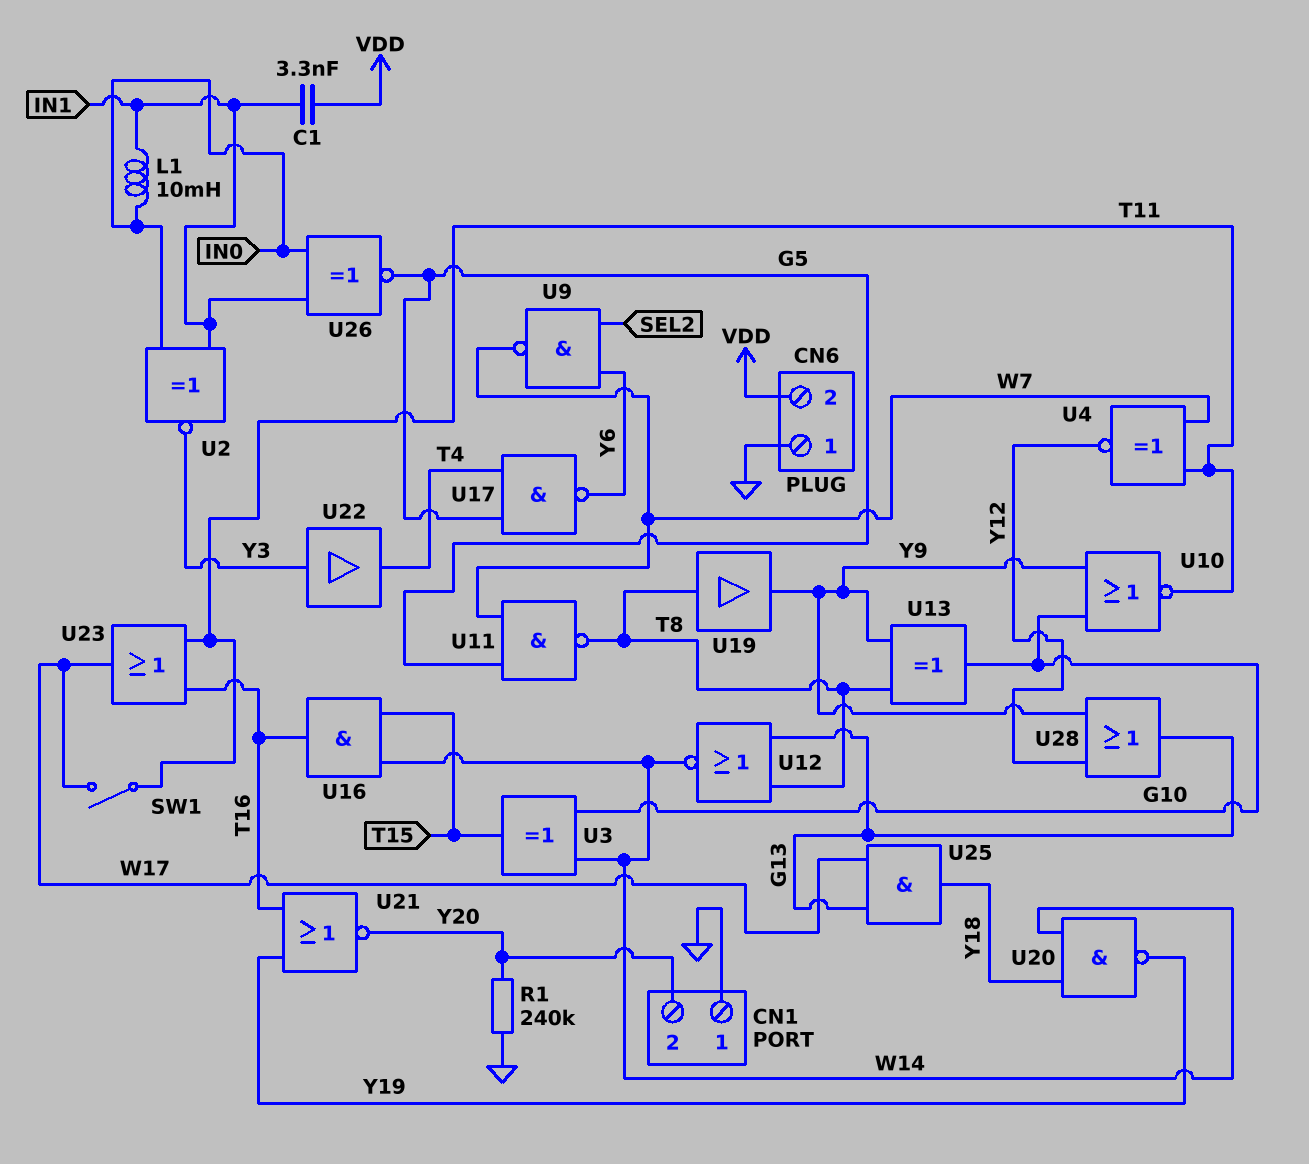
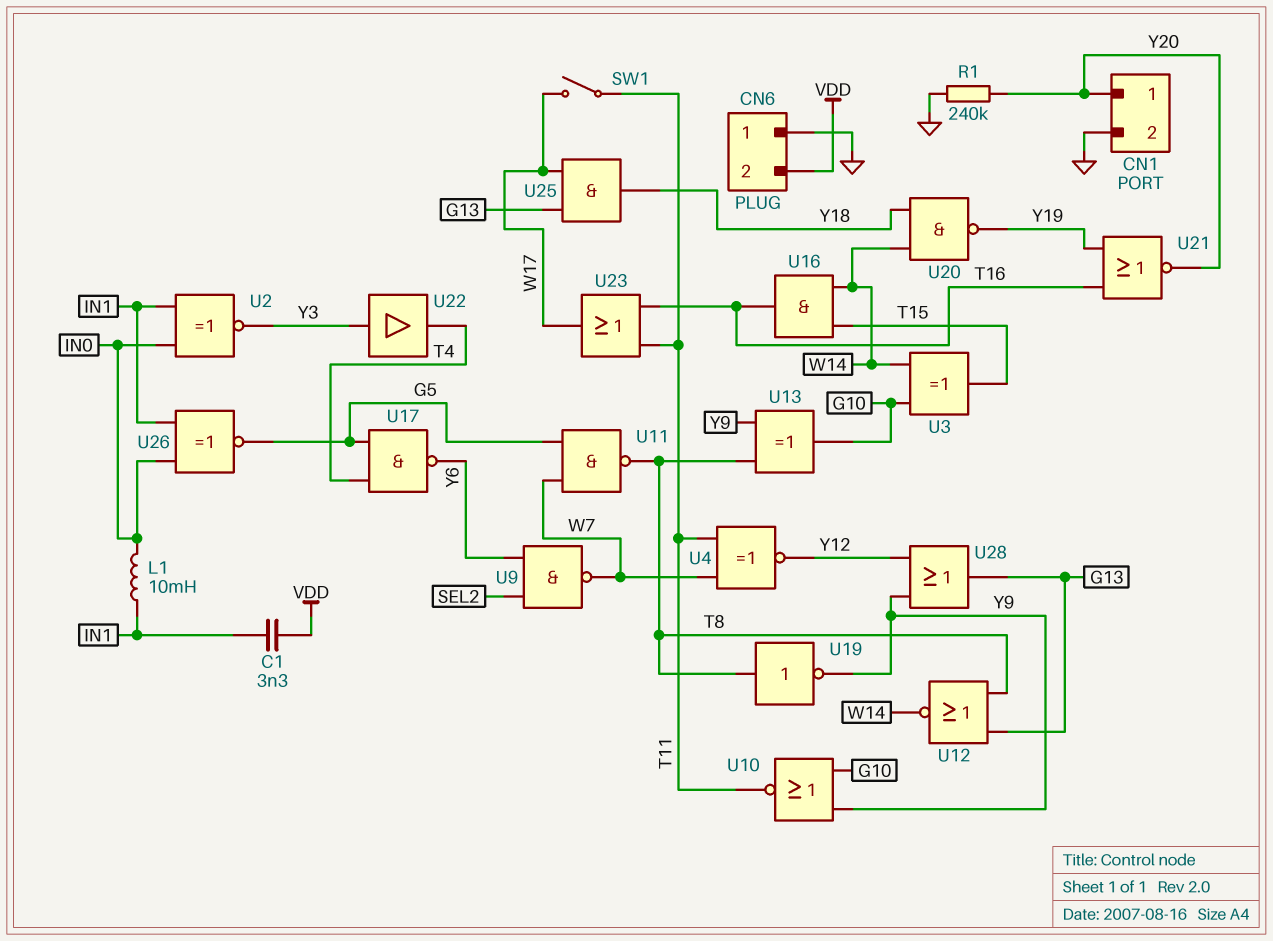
CN1 pin 1: GND -> Y20
CN1 pin 2: Y20 -> GND
U19: buffer (in T8, out Y9) -> NOT (in T8, out Y9)

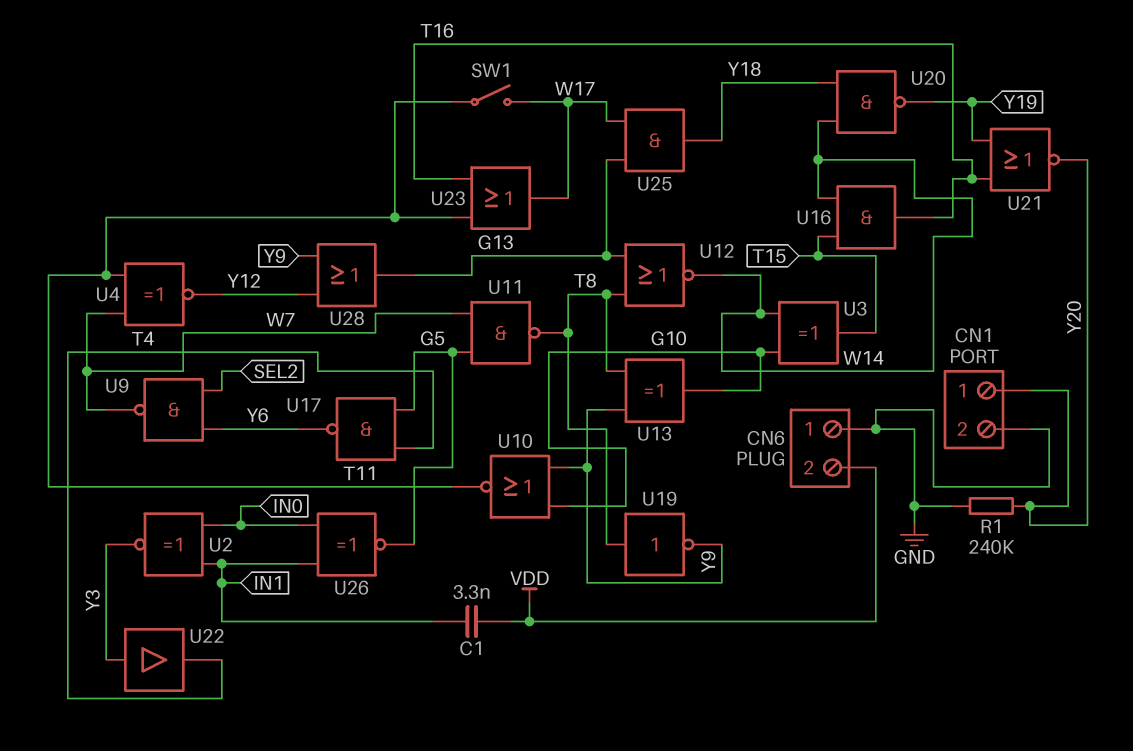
L1: 10mH (IN0, IN1) -> none

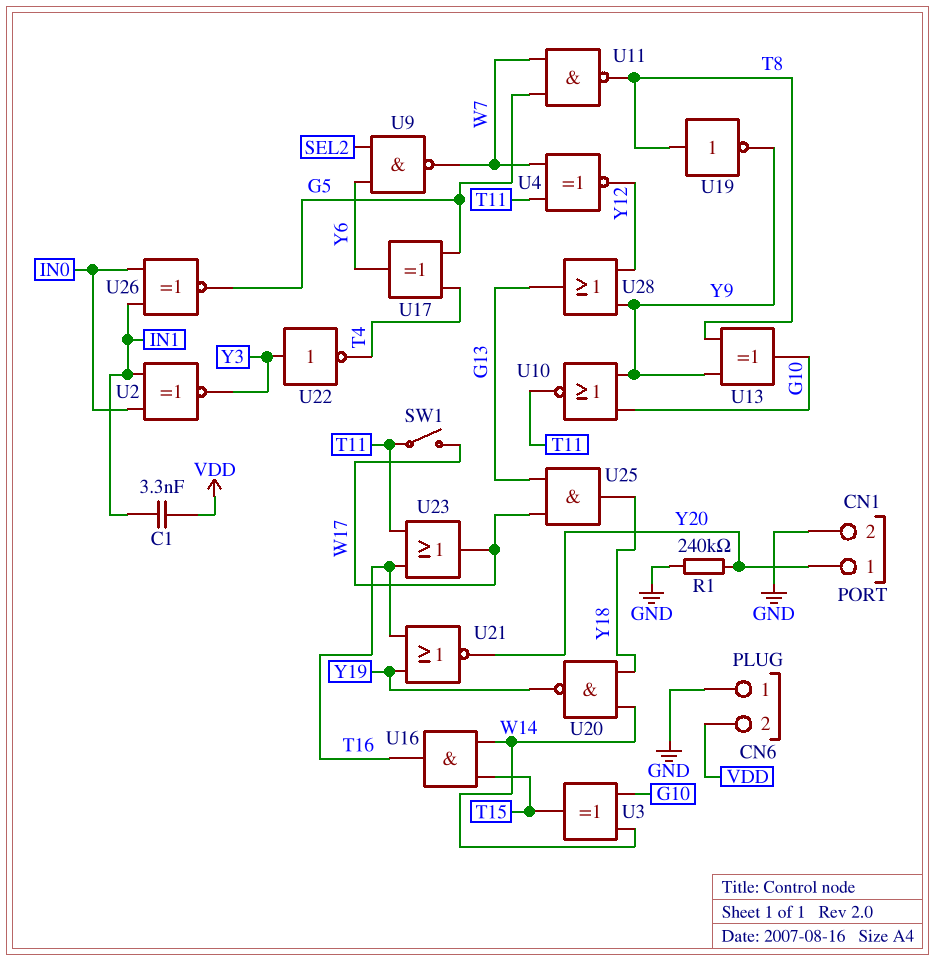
U12: NOR (in G13, in T8, out W14) -> none
U17: NAND (in G5, in T4, out Y6) -> XOR (in G5, in T4, out Y6)
U22: buffer (in Y3, out T4) -> NOT (in Y3, out T4)

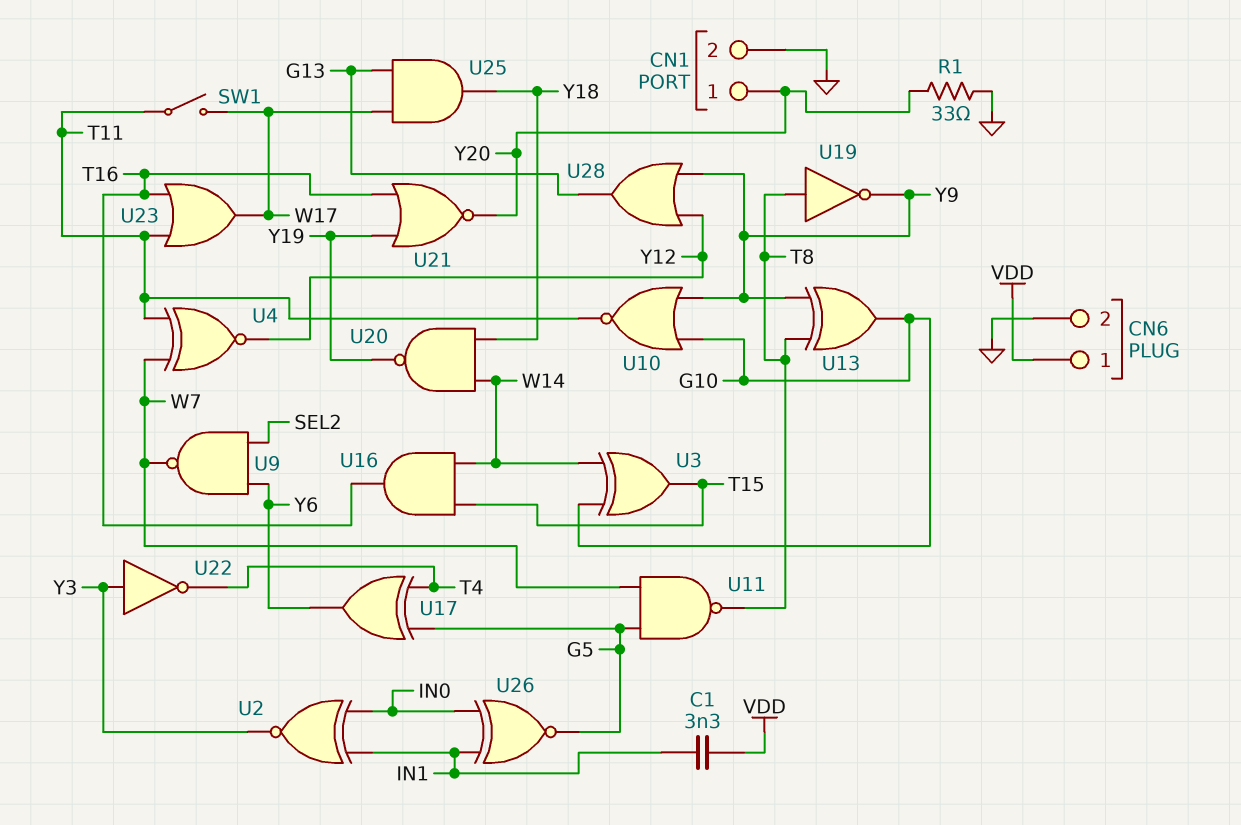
CN6 pin 1: GND -> VDD
CN6 pin 2: VDD -> GND
R1: 240k (GND, Y20) -> 33 (GND, Y20)

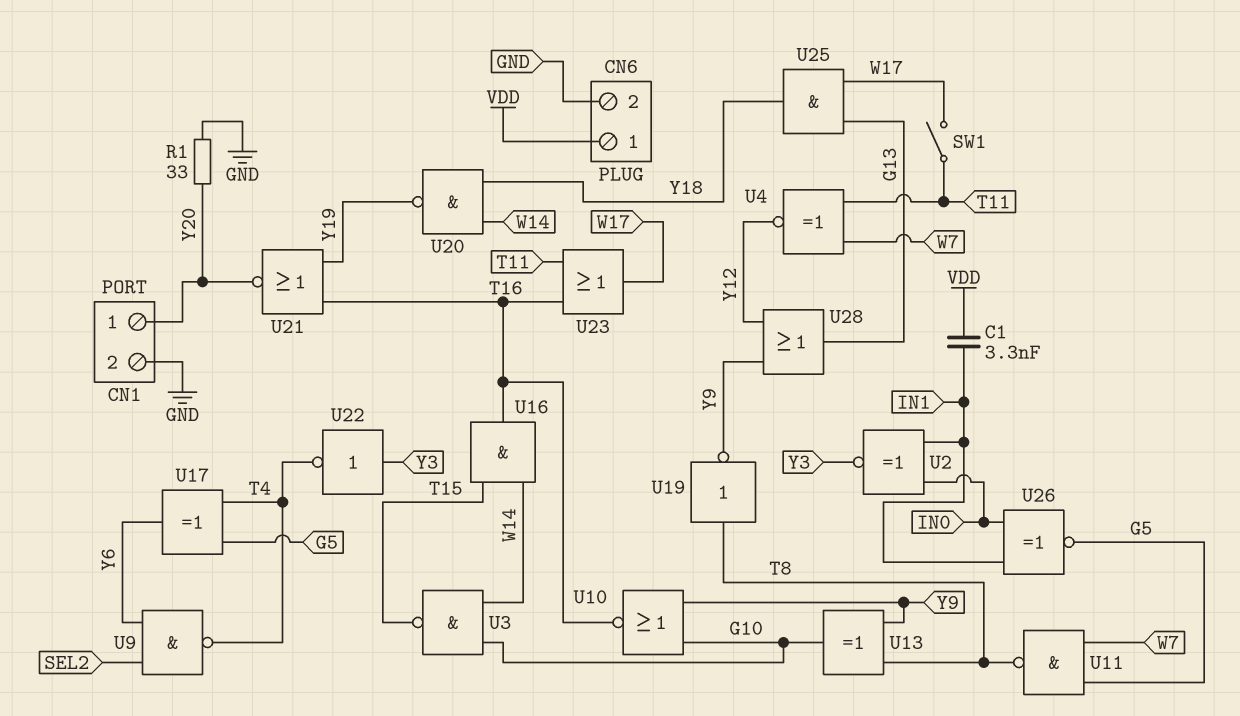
U3: XOR (in G10, in W14, out T15) -> NAND (in G10, in W14, out T15)
U9: NAND (in SEL2, in Y6, out W7) -> NAND (in SEL2, in Y6, out T4)
U10: NOR (in G10, in Y9, out T11) -> NOR (in G10, in Y9, out T16)

